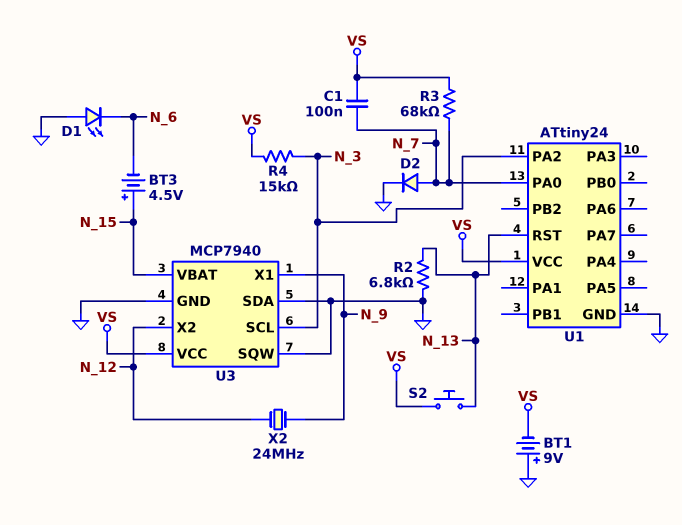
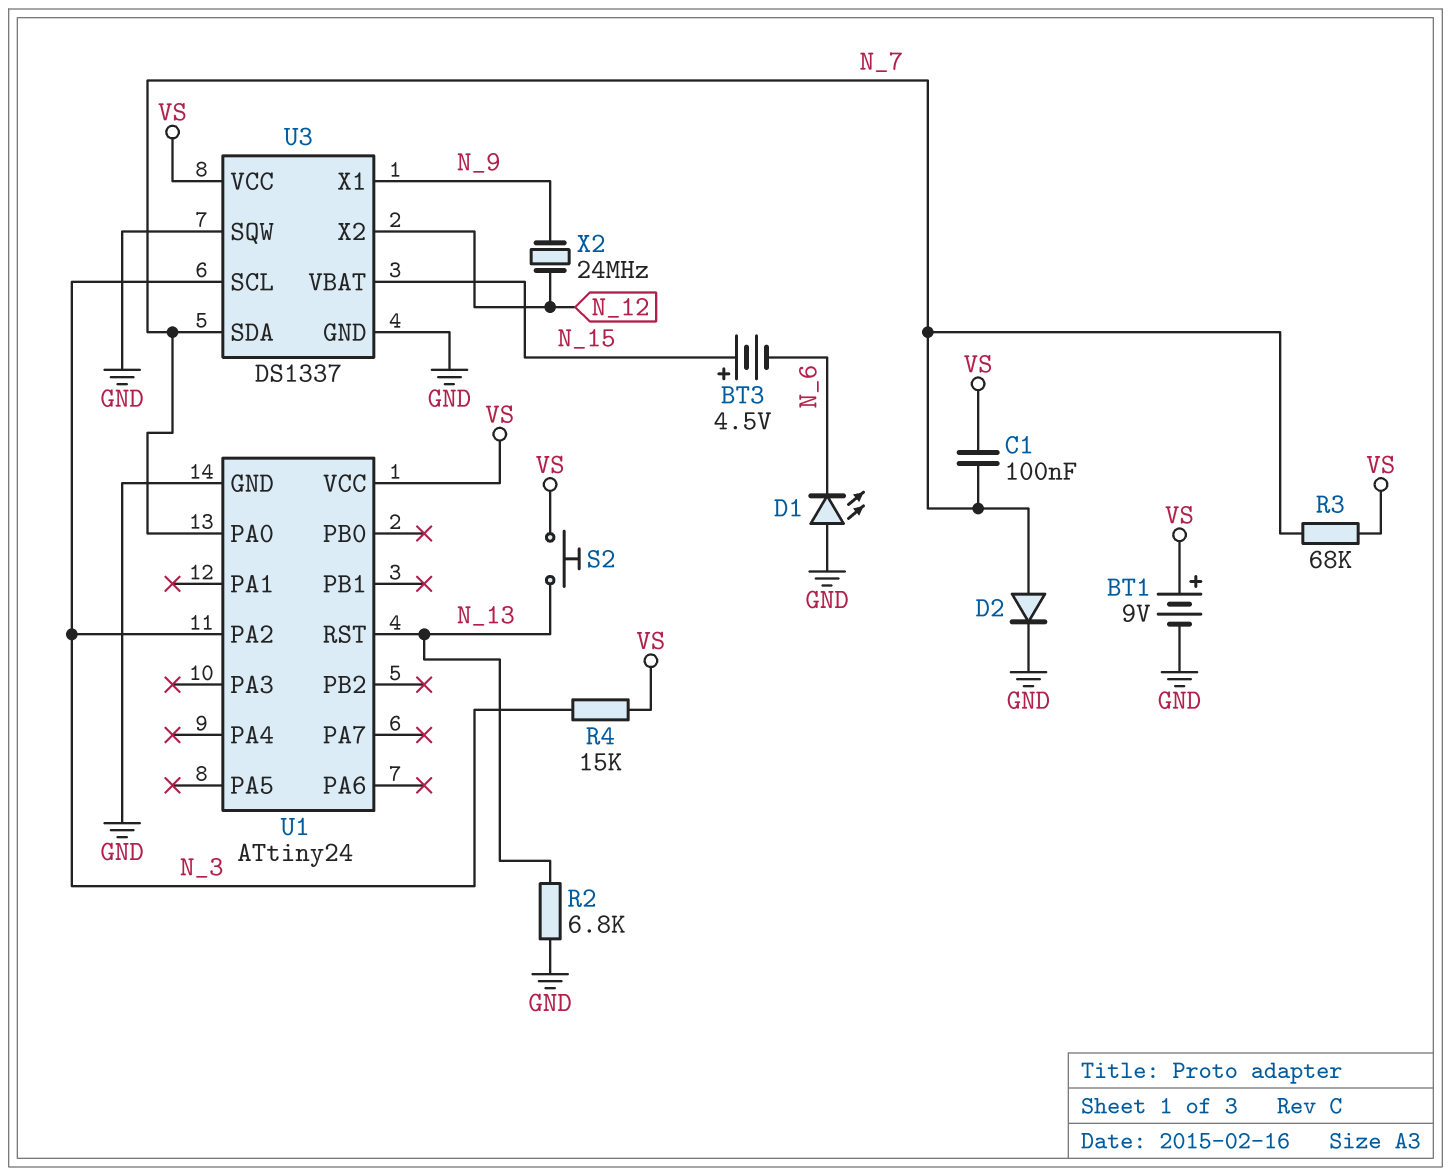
BT1: 9V (plus GND, minus VS) -> 9V (plus VS, minus GND)
U3: MCP7940 -> DS1337
U3 pin SDA: GND -> N_7

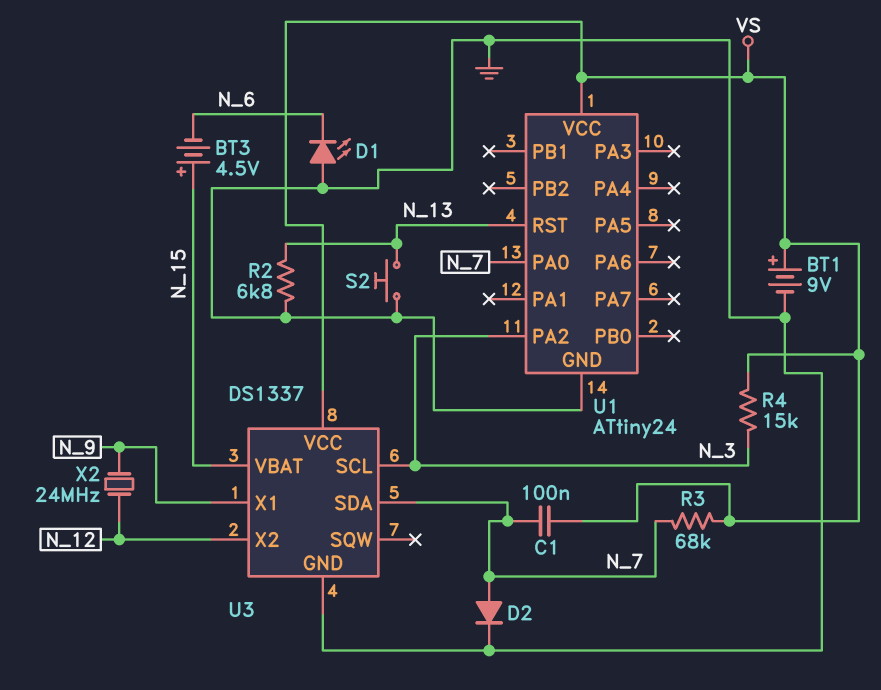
S2: button (N_13, VS) -> button (GND, N_13)
U3 pin SQW: GND -> none

